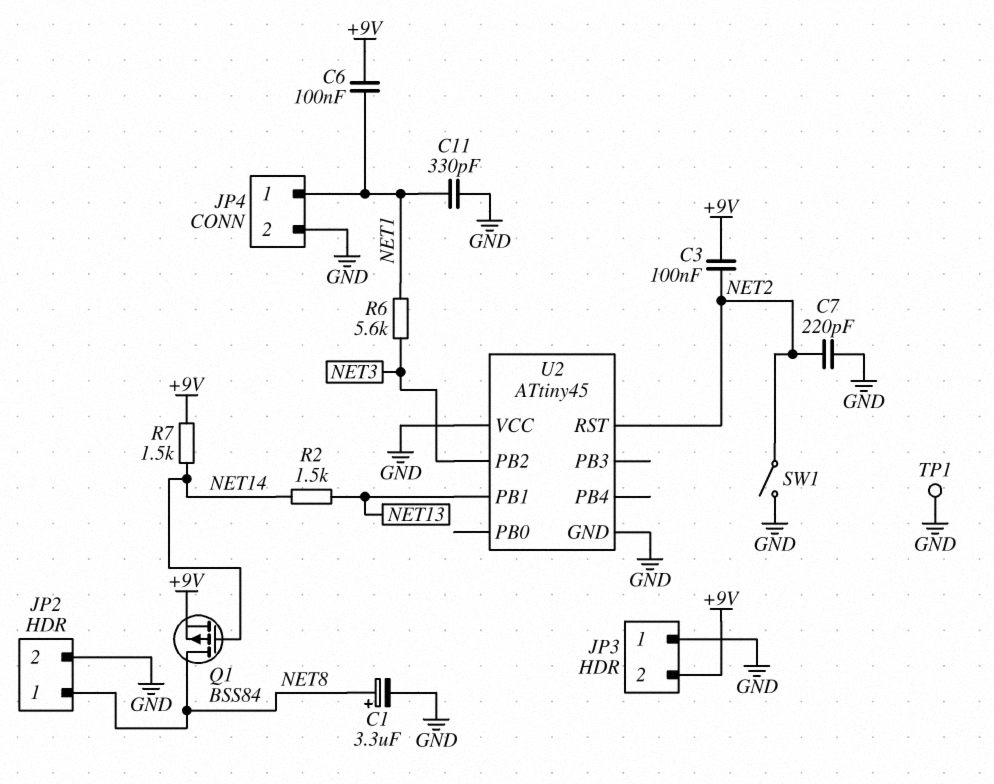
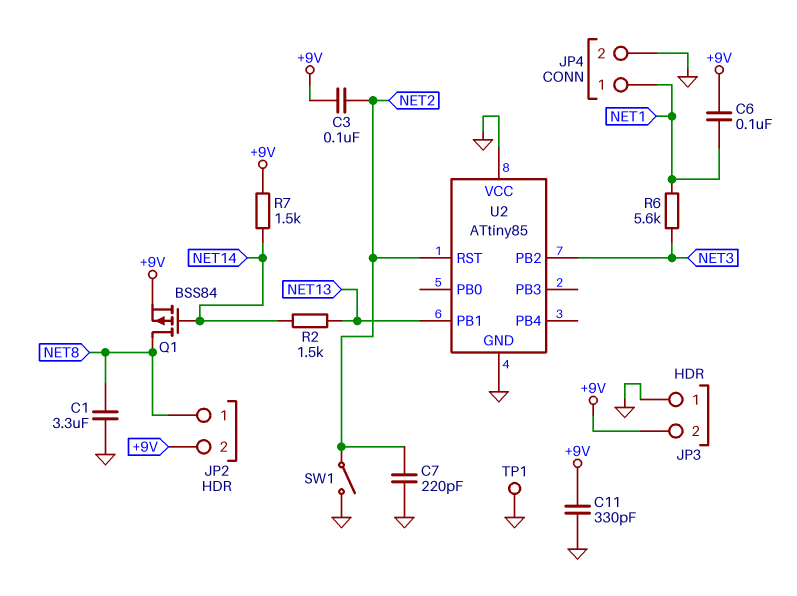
C1: 3.3uF (plus NET8, minus GND) -> 3.3uF (GND, NET8)
C11: 330pF (GND, NET1) -> 330pF (+9V, GND)
JP2 pin 2: GND -> +9V
U2: ATtiny45 -> ATtiny85

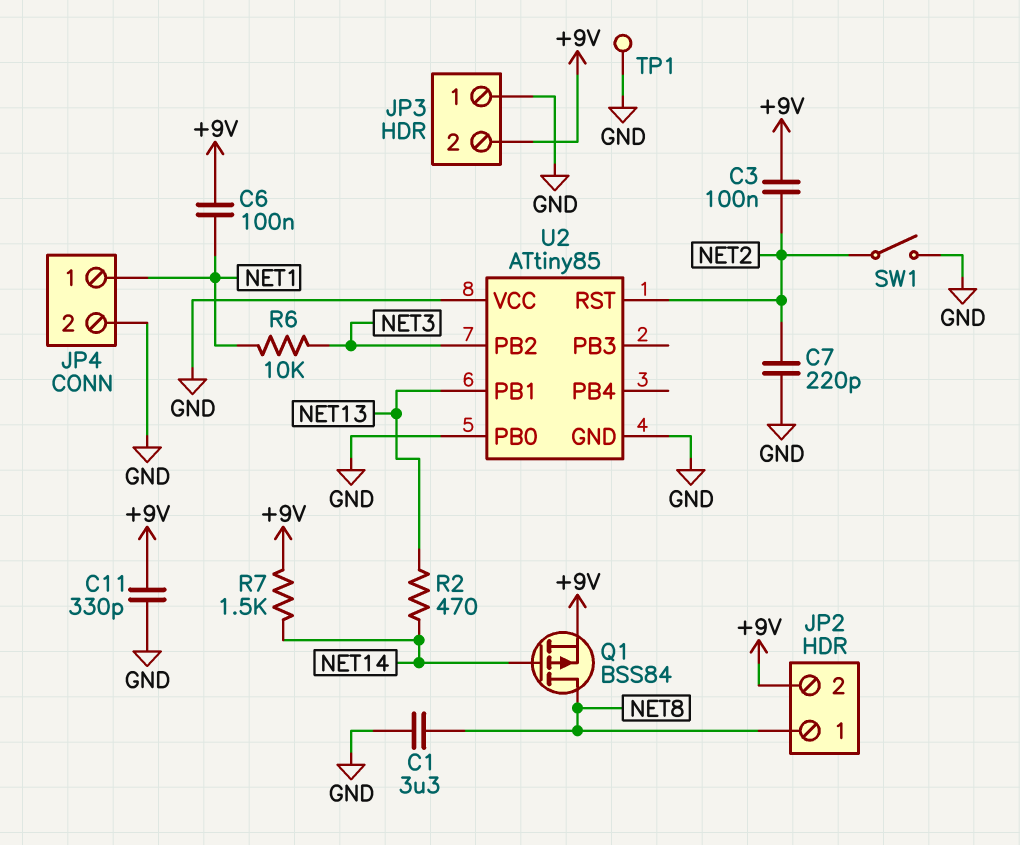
R2: 1.5k (NET13, NET14) -> 470 (NET13, NET14)
R6: 5.6k (NET1, NET3) -> 10k (NET1, NET3)
U2 pin PB0: none -> GND

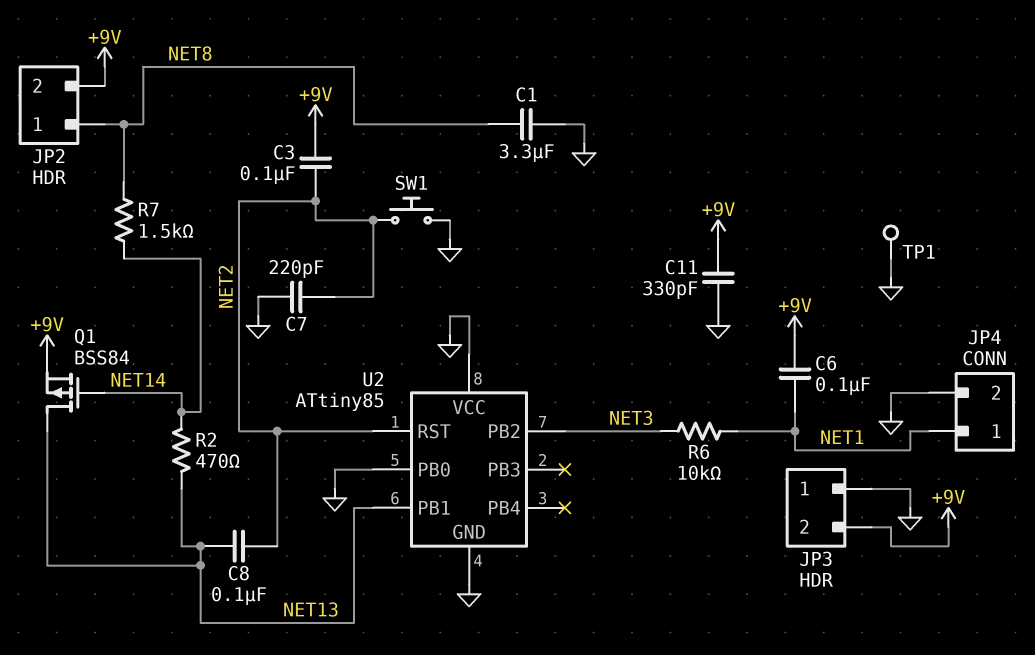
C8: none -> 100nF (NET2, NET13)
Q1: PMOS BSS84 (G NET14, D NET8, S +9V) -> PMOS BSS84 (G NET14, D NET13, S +9V)
R7: 1.5k (+9V, NET14) -> 1.5k (NET8, NET14)
SW1: switch (GND, NET2) -> button (GND, NET2)

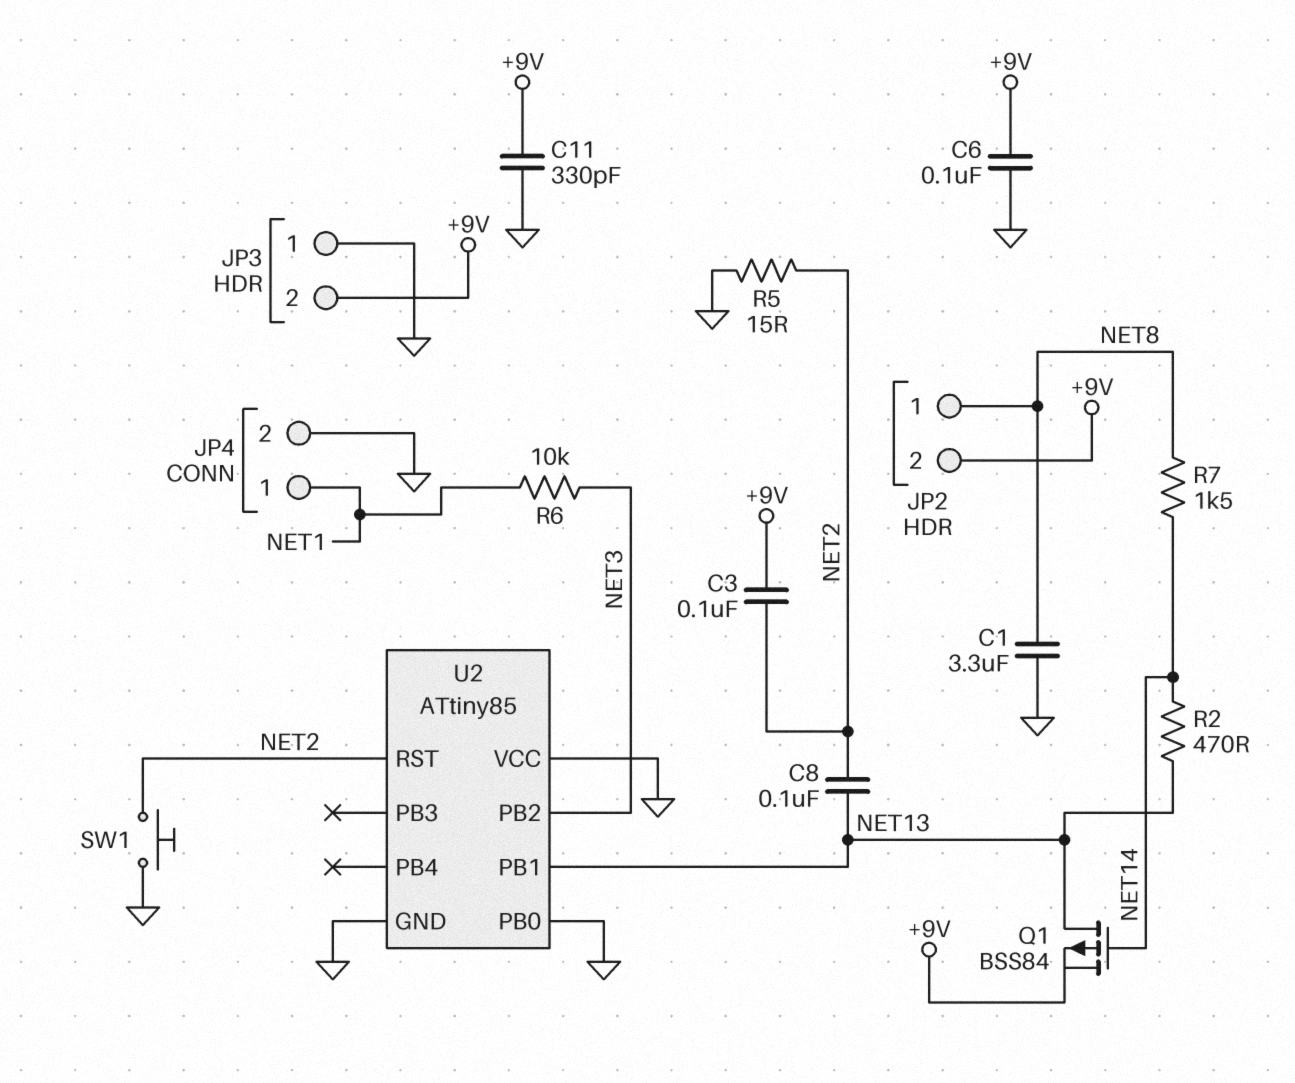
C6: 100nF (+9V, NET1) -> 100nF (+9V, GND)
C7: 220pF (GND, NET2) -> none
R5: none -> 15 (GND, NET2)
TP1: test point (GND) -> none

